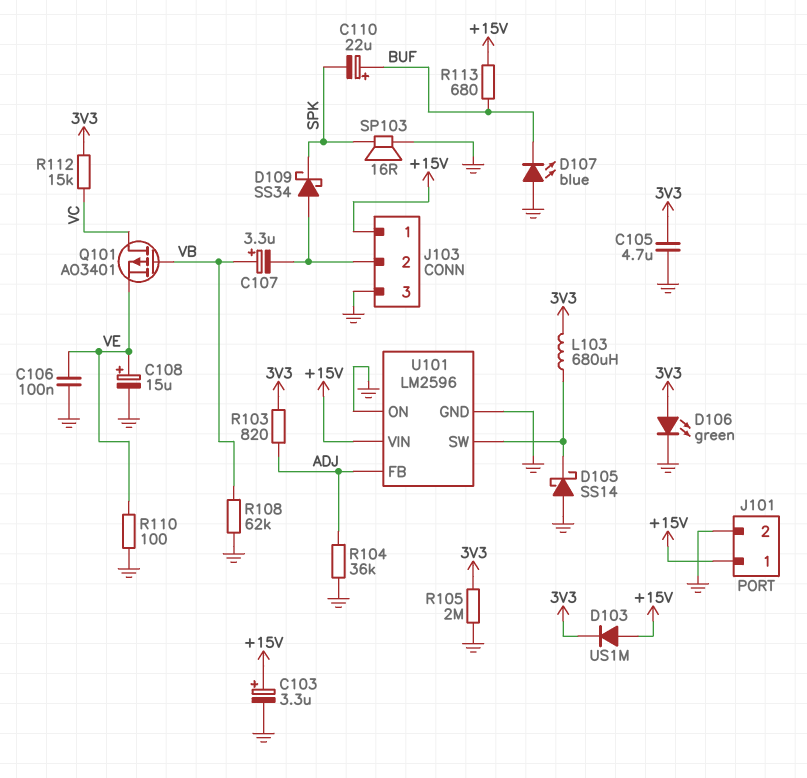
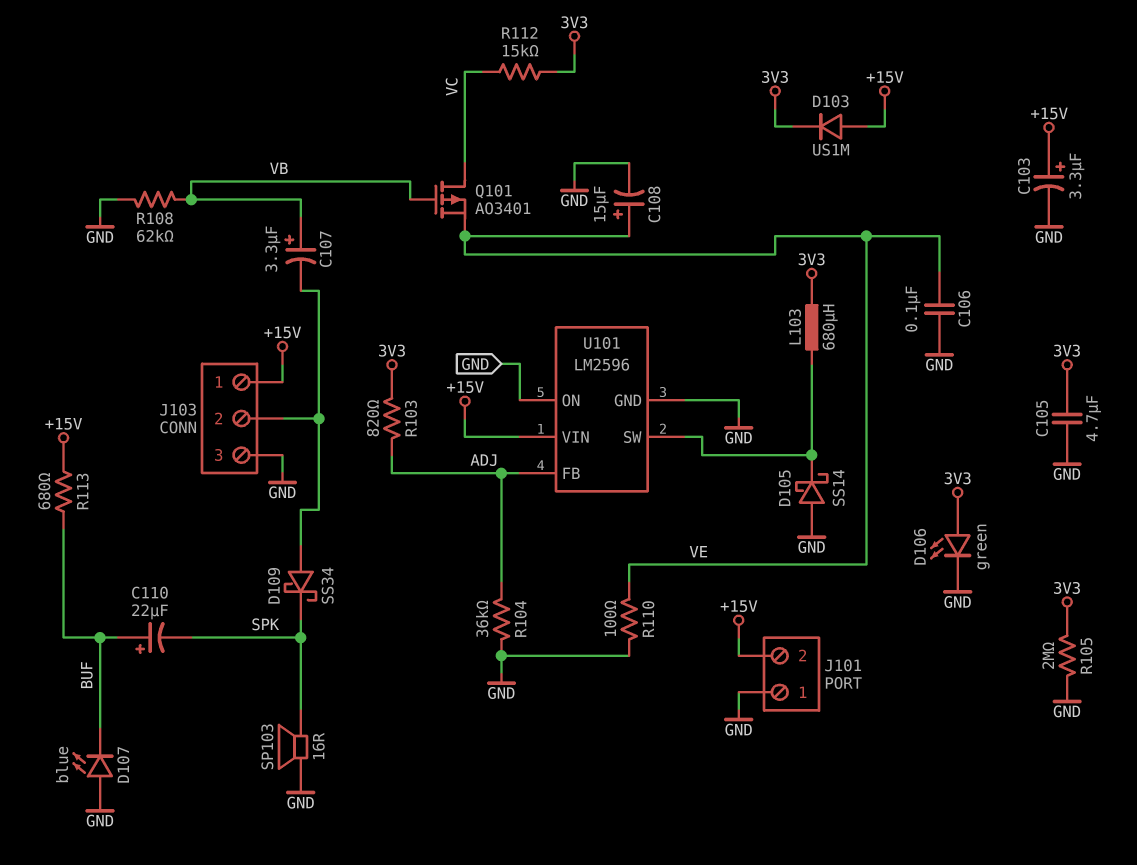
J101 pin 1: +15V -> GND
J101 pin 2: GND -> +15V

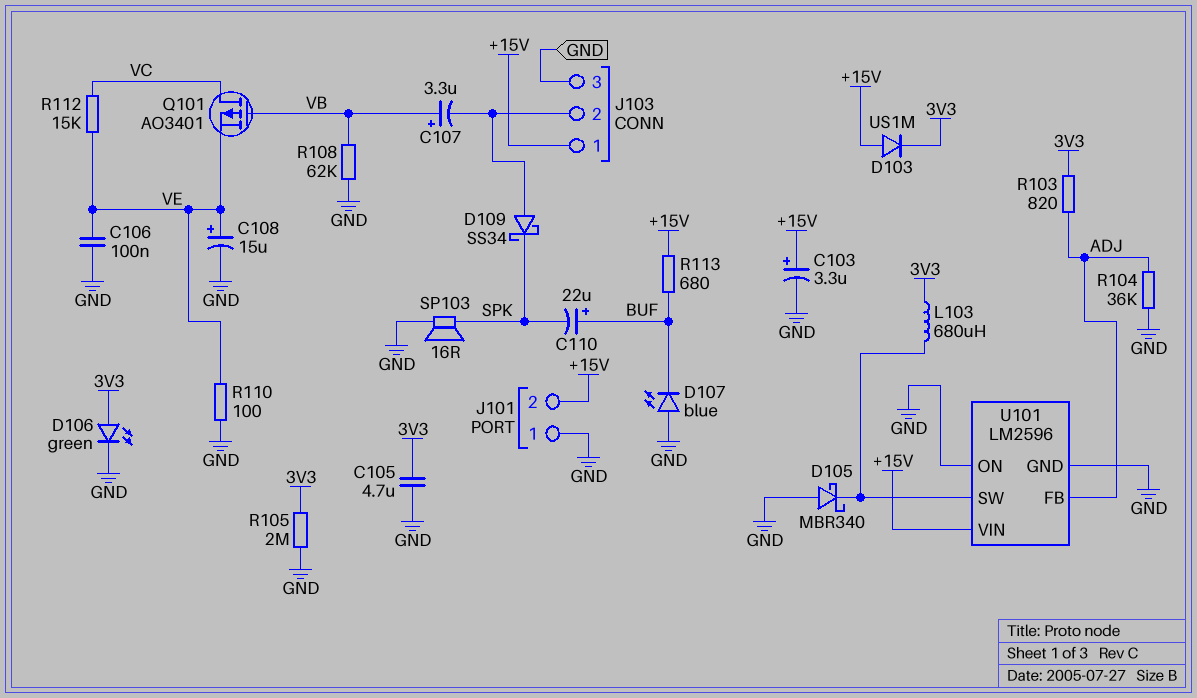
D105: schottky SS14 (A GND, K U101/SW) -> schottky MBR340 (A GND, K U101/SW)
R112: 15k (3V3, VC) -> 15k (VC, VE)

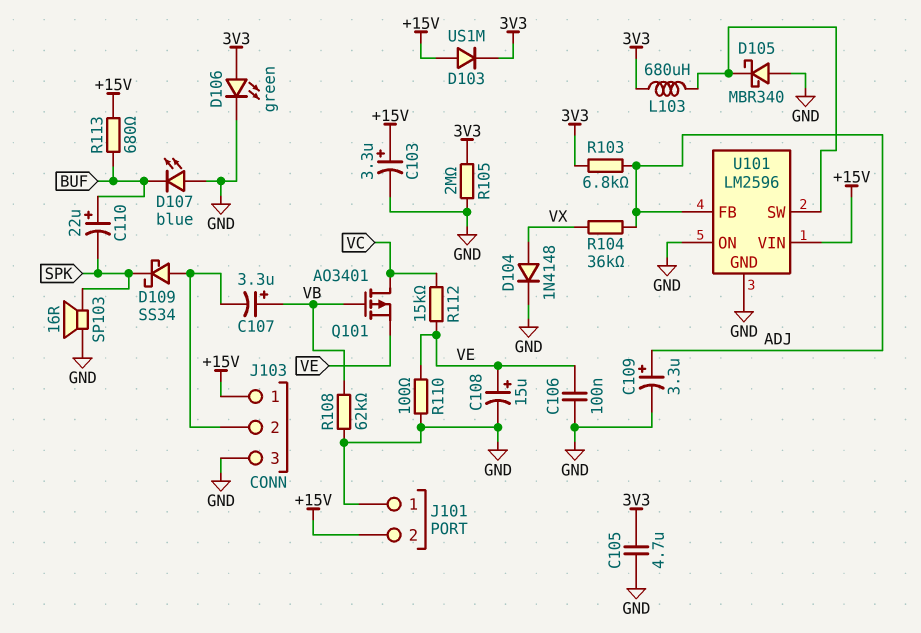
C109: none -> 3.3uF (plus ADJ, minus GND)
D104: none -> diode 1N4148 (A VX, K GND)
R103: 820 (3V3, ADJ) -> 6.8k (3V3, ADJ)
R104: 36k (ADJ, GND) -> 36k (ADJ, VX)

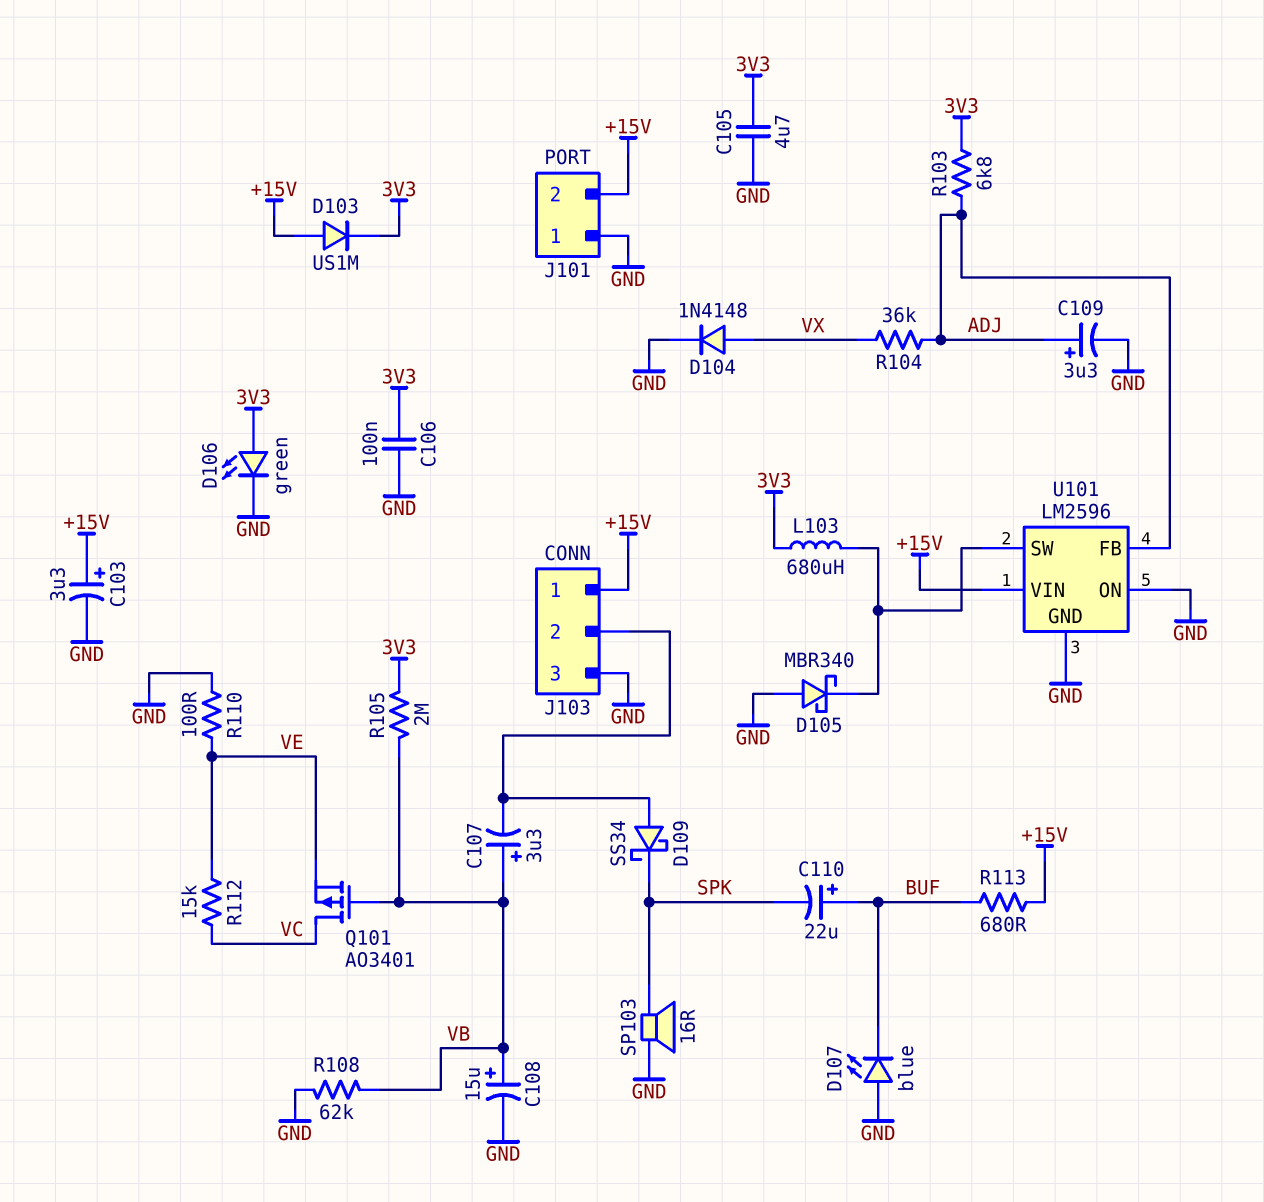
C106: 100nF (GND, VE) -> 100nF (3V3, GND)
C108: 15uF (plus VE, minus GND) -> 15uF (plus VB, minus GND)
R105: 2M (3V3, GND) -> 2M (3V3, VB)

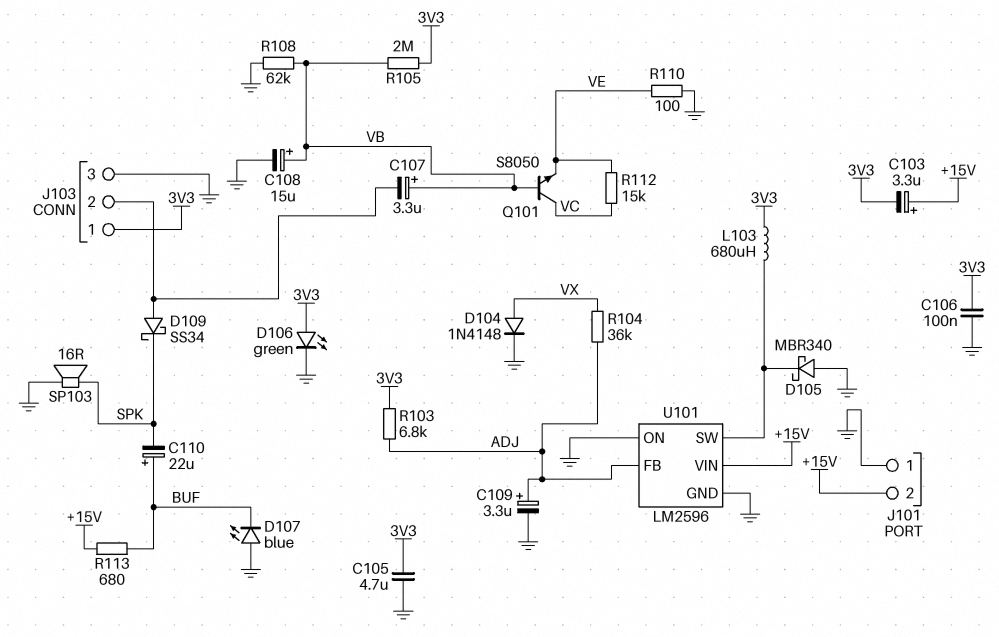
C103: 3.3uF (plus +15V, minus GND) -> 3.3uF (plus +15V, minus 3V3)
D103: diode US1M (A +15V, K 3V3) -> none
J103 pin 1: +15V -> 3V3
Q101: PMOS AO3401 (G VB, D VC, S VE) -> NPN S8050 (B VB, C VC, E VE)

